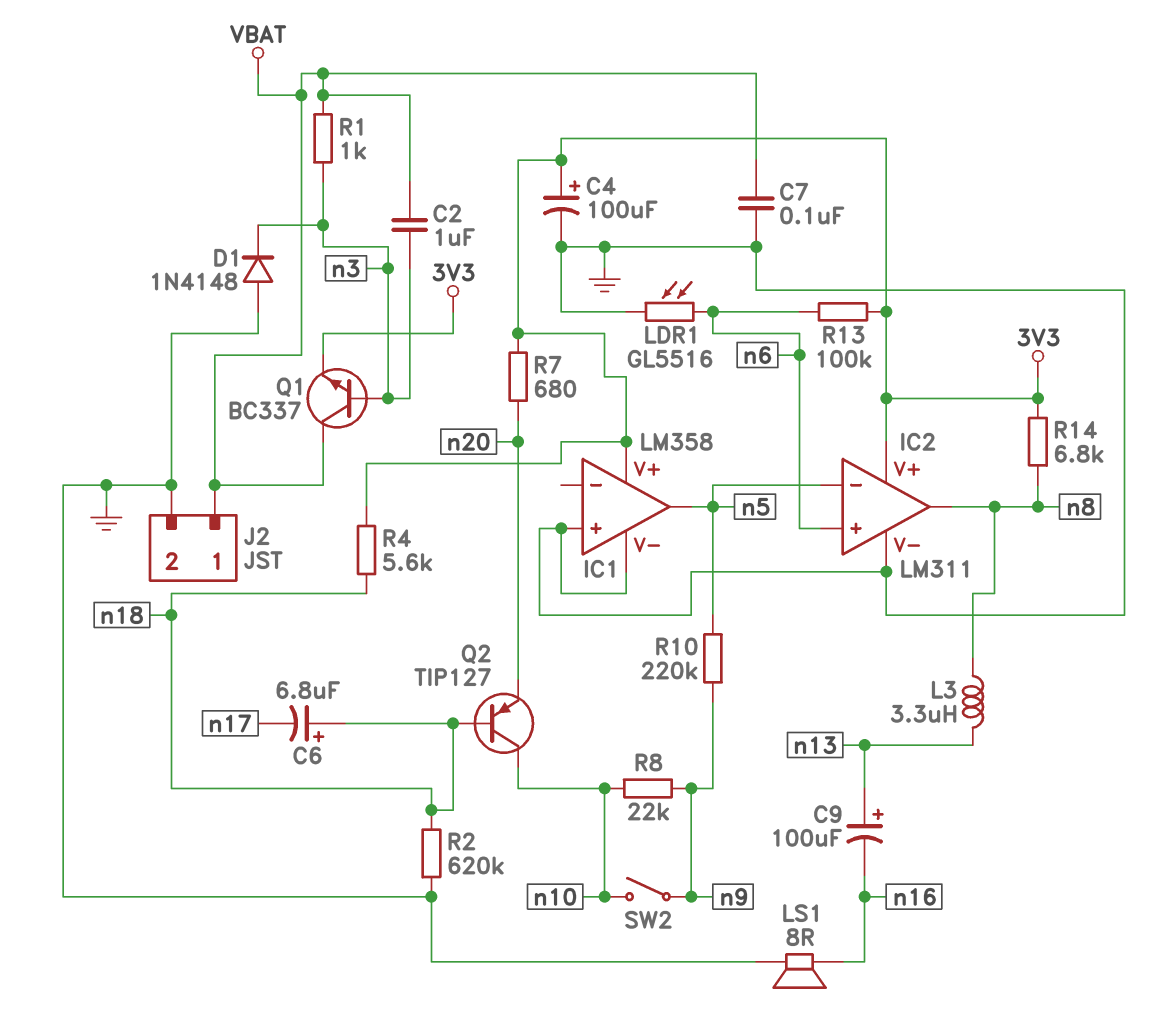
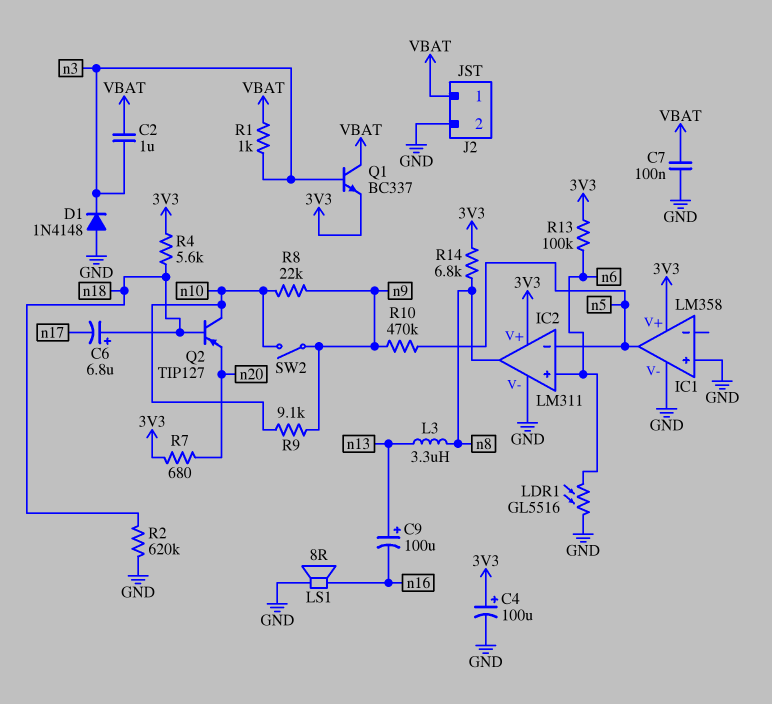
R9: none -> 9.1k (n9, n10)
R10: 220k (n5, n9) -> 470k (n5, n9)

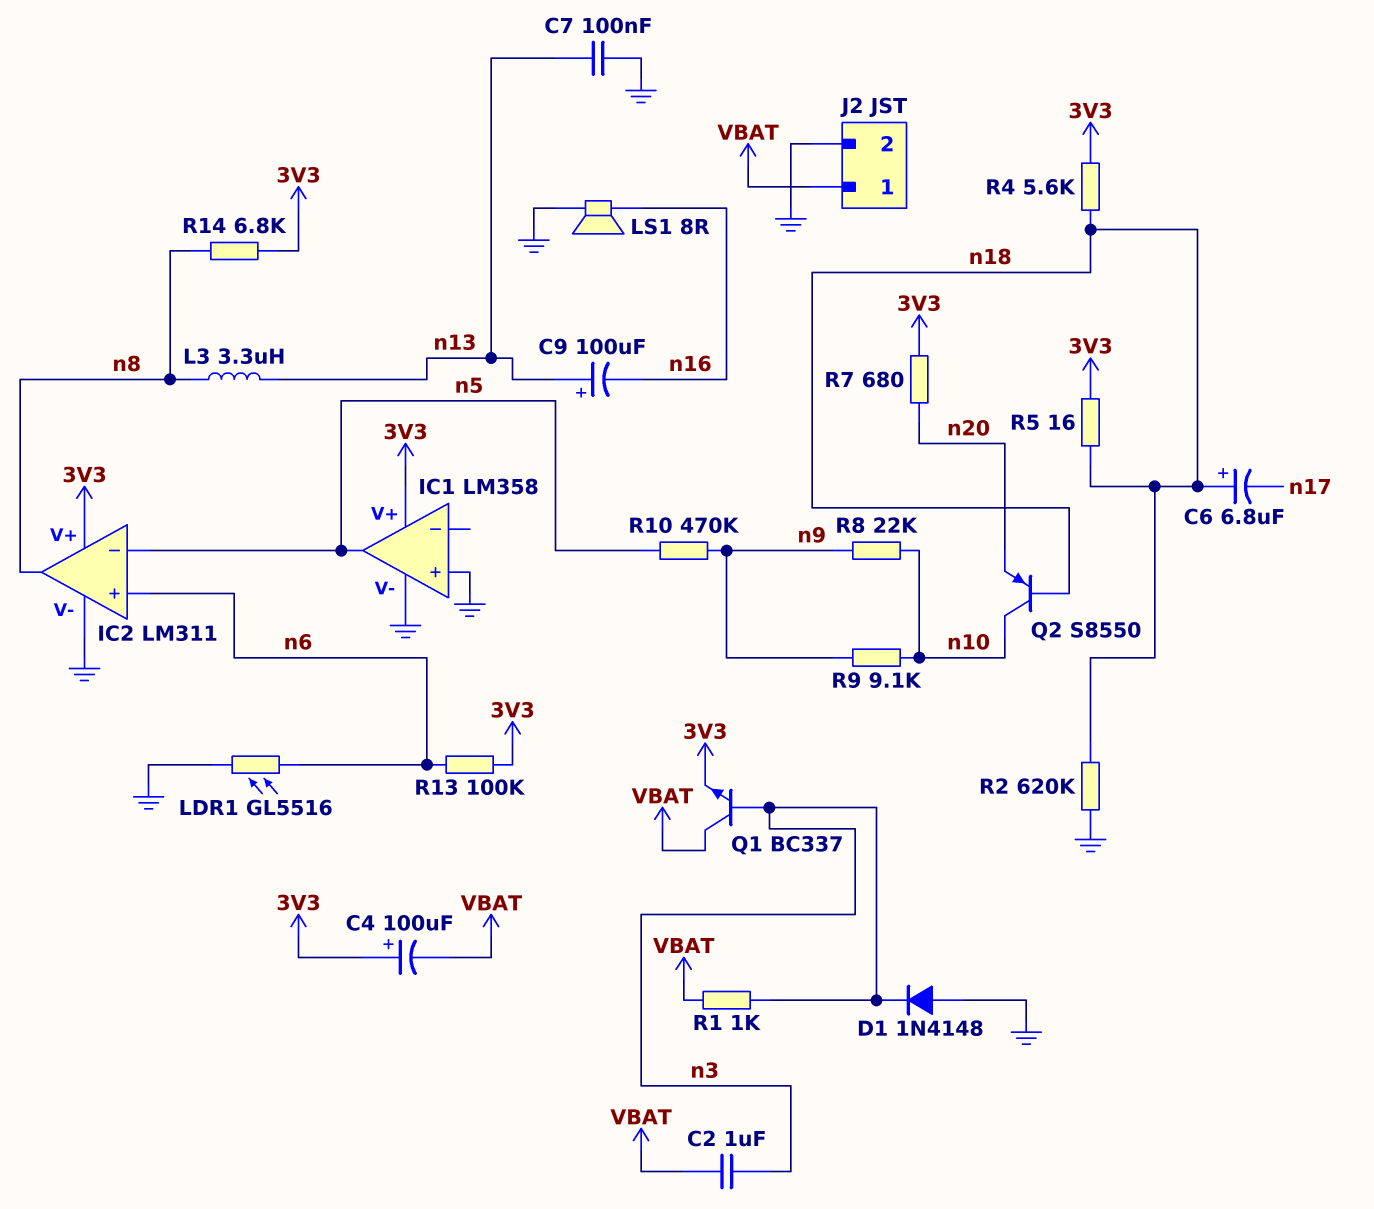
C4: 100uF (plus 3V3, minus GND) -> 100uF (plus 3V3, minus VBAT)
C7: 100nF (GND, VBAT) -> 100nF (GND, n13)
Q2: PNP TIP127 (B n18, C n10, E n20) -> PNP S8550 (B n18, C n10, E n20)
R5: none -> 16 (3V3, n18)
SW2: switch (n9, n10) -> none

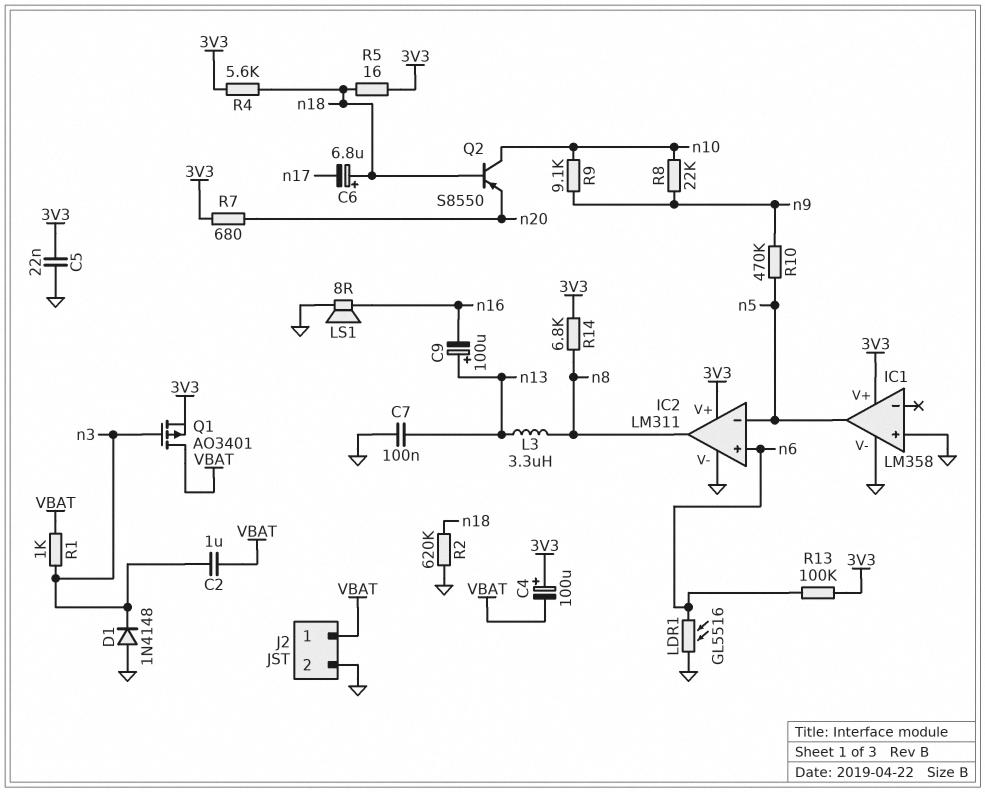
C5: none -> 22nF (3V3, GND)
Q1: NPN BC337 (B n3, C VBAT, E 3V3) -> PMOS AO3401 (G n3, D VBAT, S 3V3)

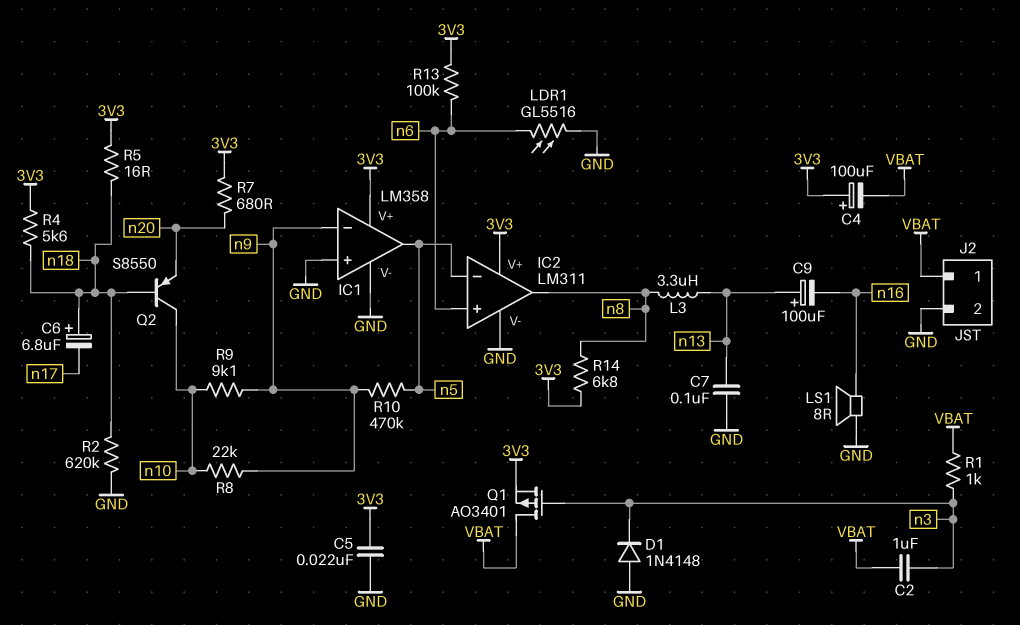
IC1 pin in-: none -> n9

